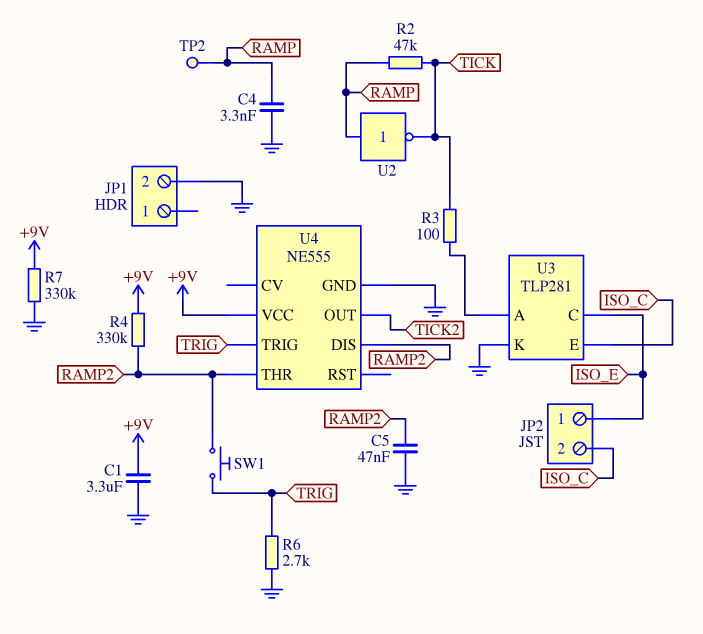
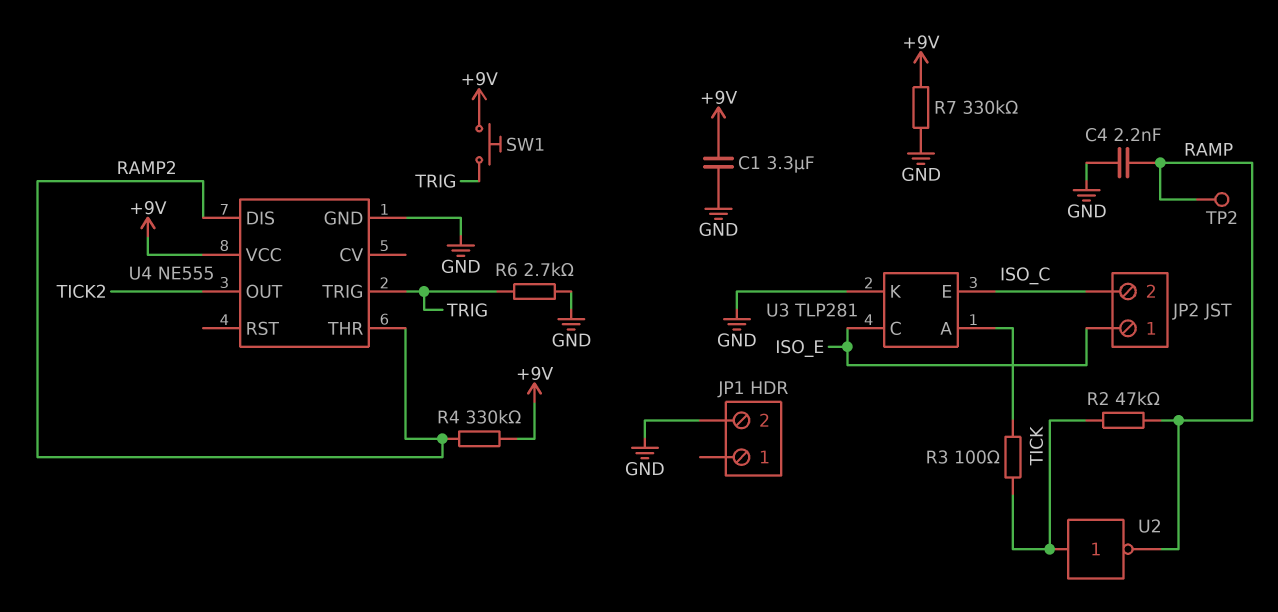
C4: 3.3nF (GND, RAMP) -> 2.2nF (GND, RAMP)
C5: 47nF (GND, RAMP2) -> none
SW1: button (RAMP2, TRIG) -> button (+9V, TRIG)
U2: NOT (in RAMP, out TICK) -> NOT (in TICK, out RAMP)

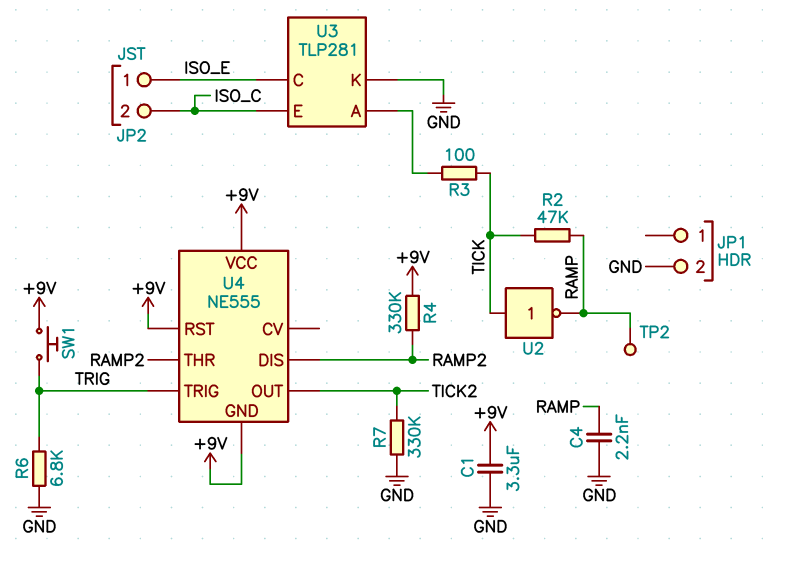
R6: 2.7k (GND, TRIG) -> 6.8k (GND, TRIG)
R7: 330k (+9V, GND) -> 330k (GND, TICK2)
U4 pin GND: GND -> +9V
U4 pin RST: none -> +9V

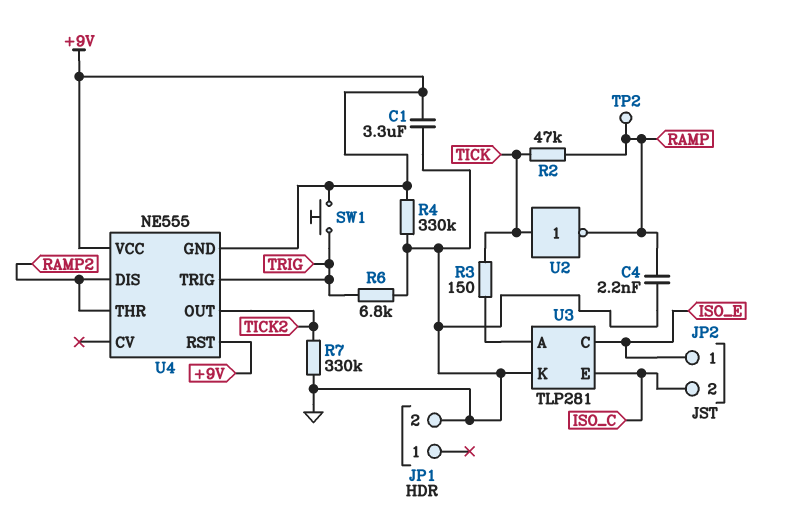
R3: 100 (TICK, U3/A) -> 150 (TICK, U3/A)
R4: 330k (+9V, RAMP2) -> 330k (+9V, GND)

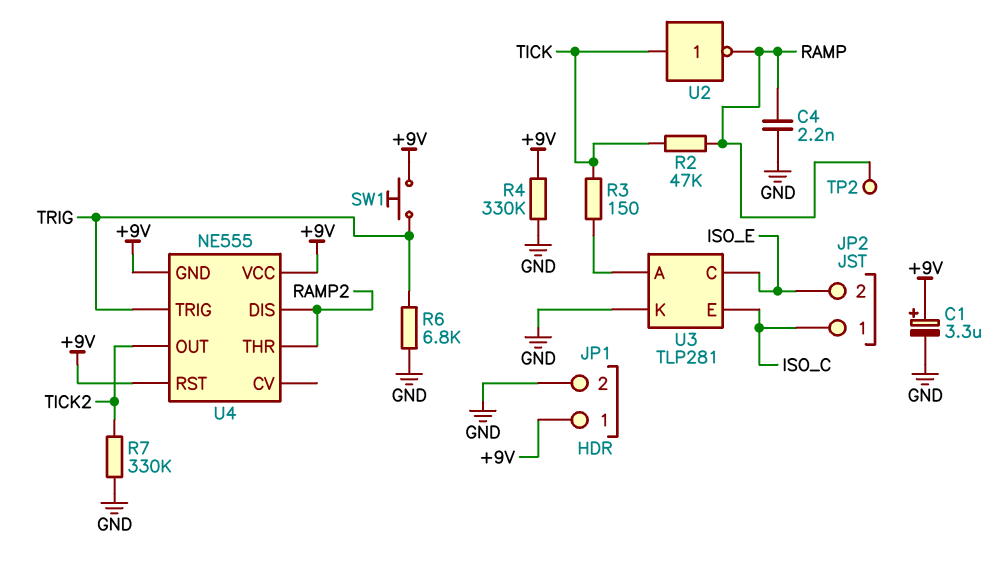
C1: 3.3uF (+9V, GND) -> 3.3uF (plus +9V, minus GND)
JP1 pin 1: none -> +9V
JP2 pin 1: ISO_E -> ISO_C
JP2 pin 2: ISO_C -> ISO_E

